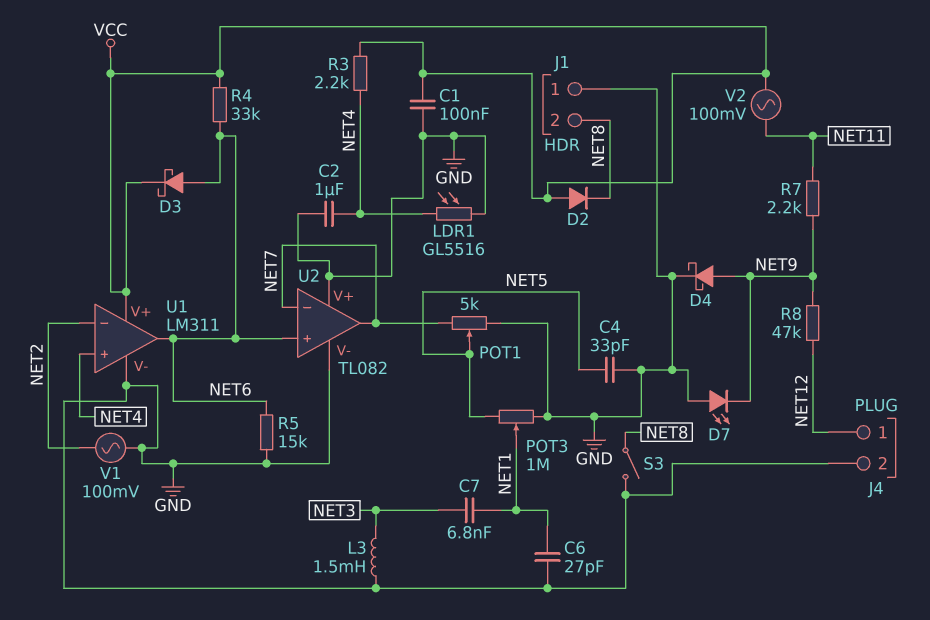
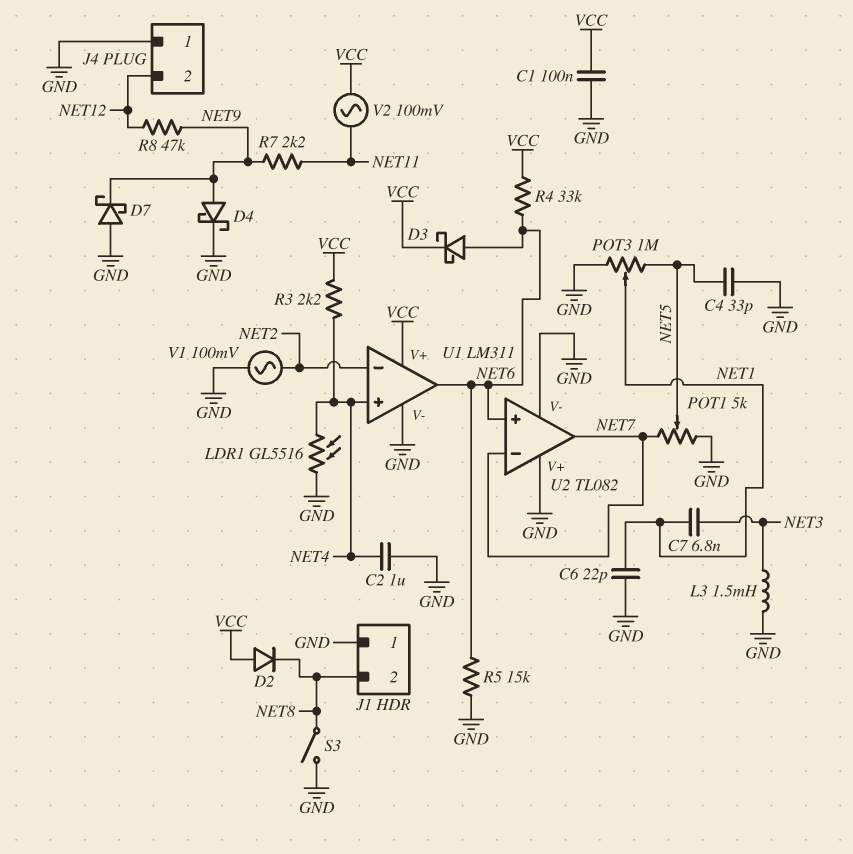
C6: 27pF (GND, NET1) -> 22pF (GND, NET1)
D7: LED (A GND, K NET9) -> schottky (A GND, K NET9)
J4 pin 1: NET12 -> GND
J4 pin 2: GND -> NET12

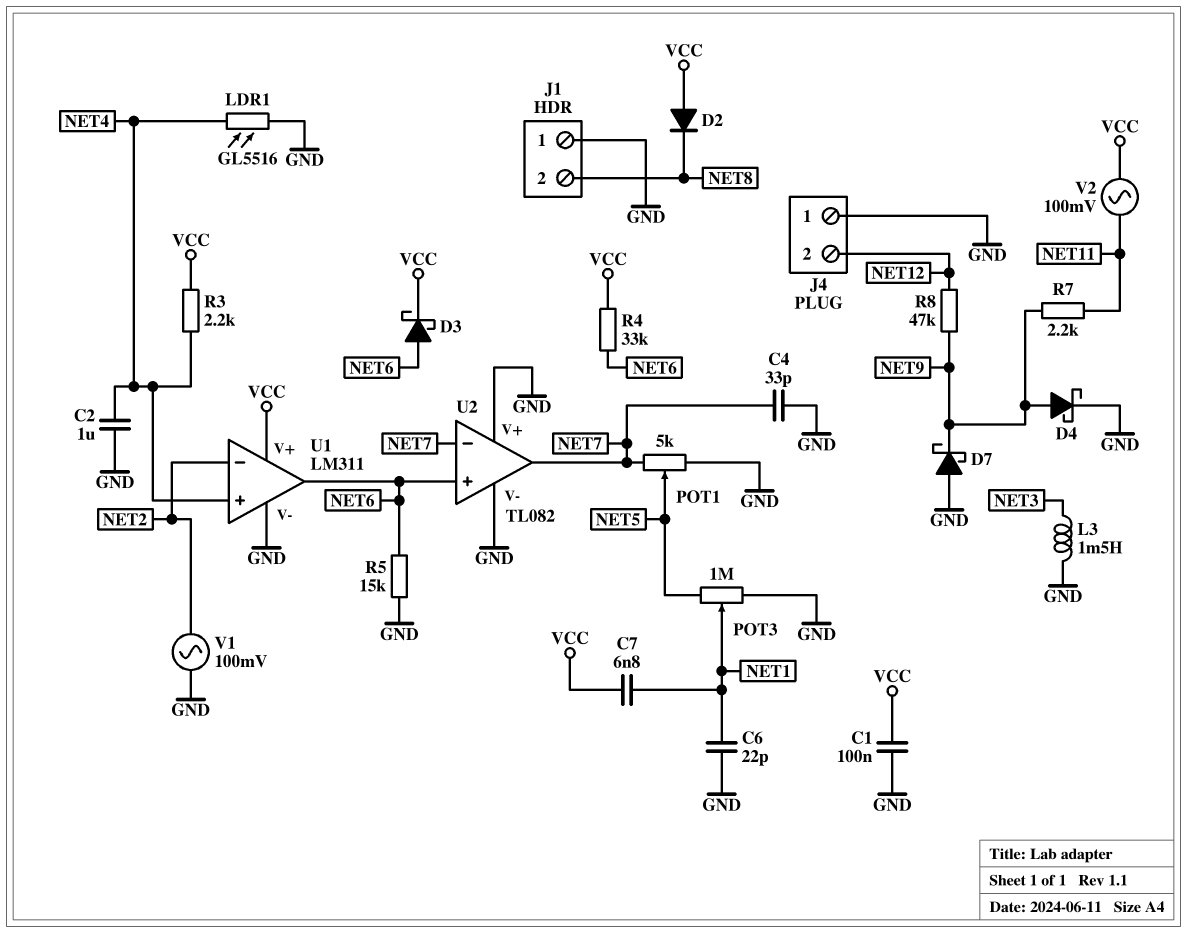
C4: 33pF (GND, NET5) -> 33pF (GND, NET7)
C7: 6.8nF (NET1, NET3) -> 6.8nF (NET1, VCC)
S3: switch (GND, NET8) -> none

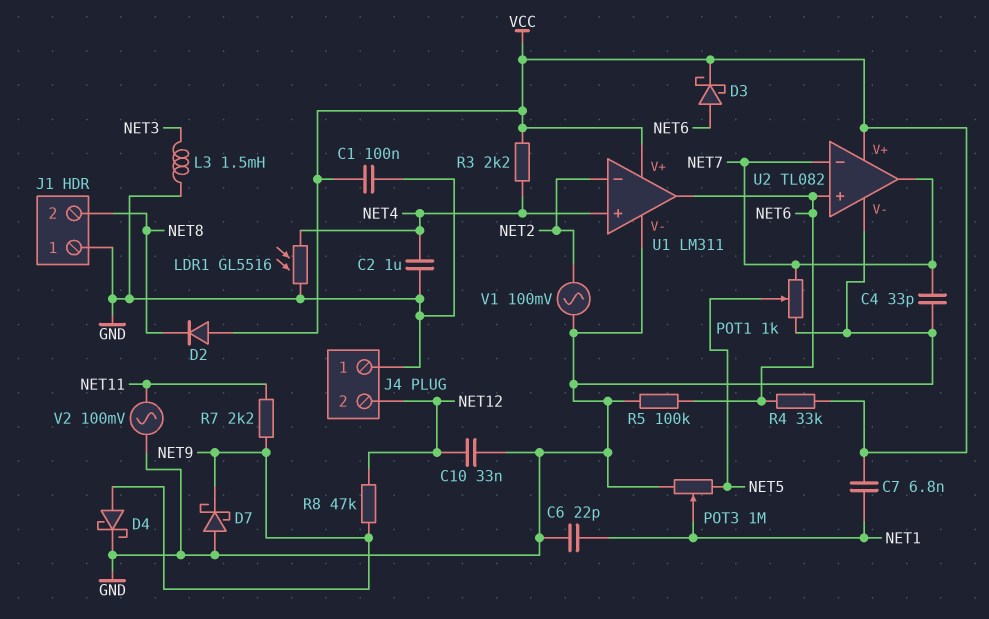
C10: none -> 33nF (GND, NET12)
POT1: 5k (GND, NET7, wiper NET5) -> 1k (GND, NET7, wiper NET5)
R5: 15k (GND, NET6) -> 100k (GND, NET6)
U2 pin V+: GND -> VCC
V2: AC 100mV (NET11, VCC) -> AC 100mV (GND, NET11)

